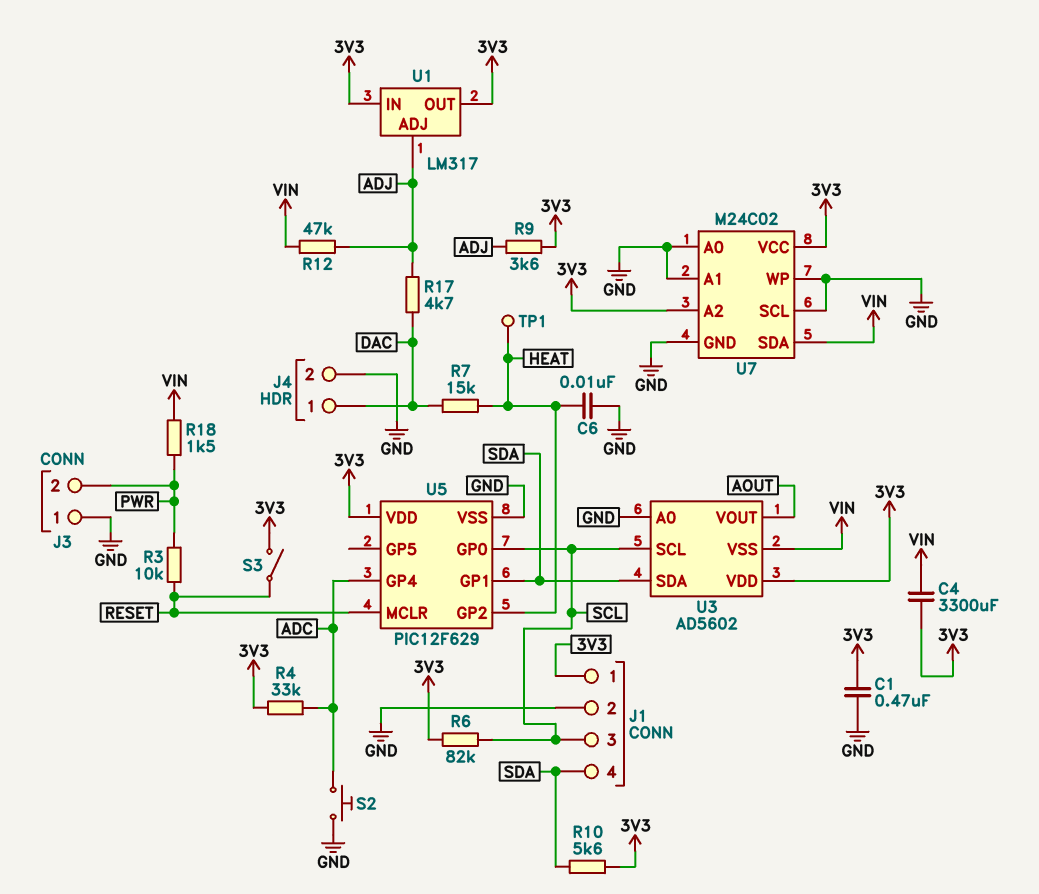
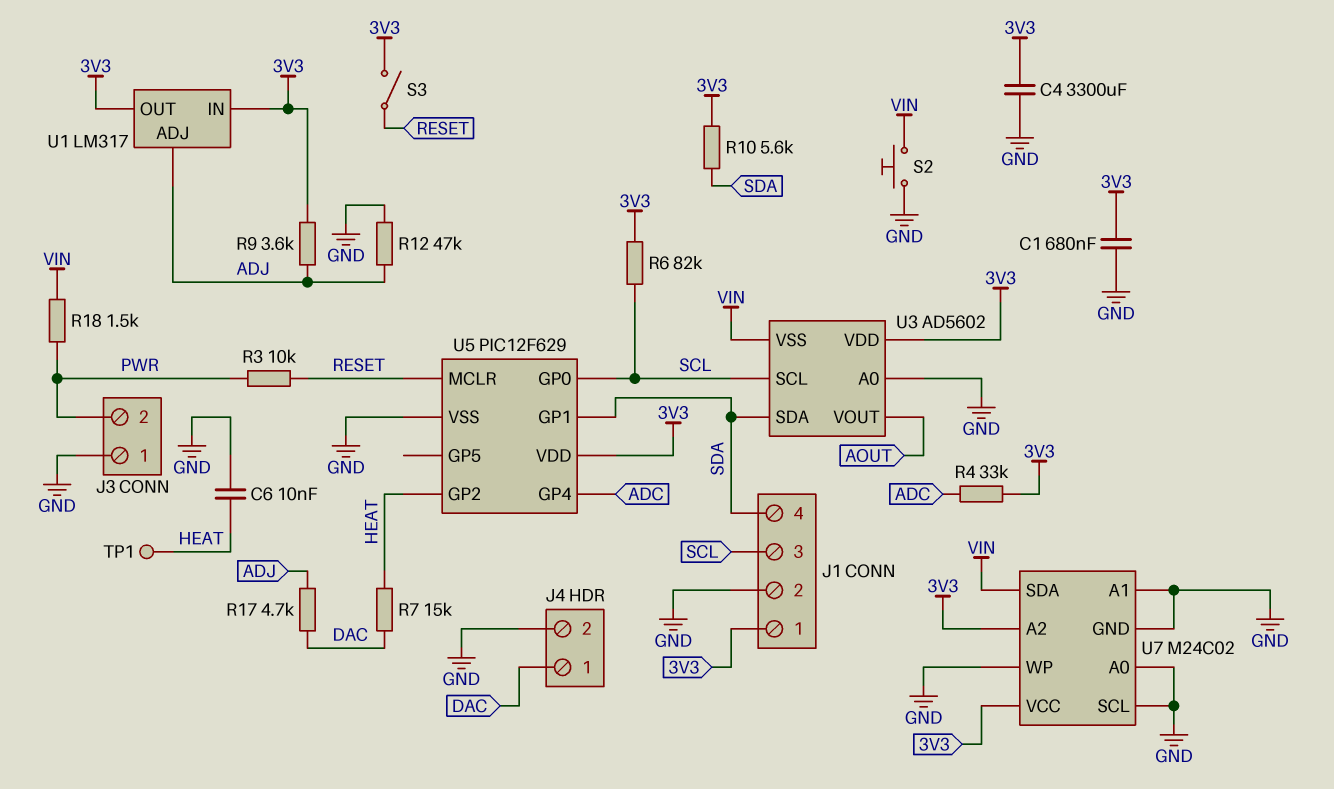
C1: 470nF (3V3, GND) -> 680nF (3V3, GND)
C4: 3300uF (3V3, VIN) -> 3300uF (3V3, GND)
R12: 47k (ADJ, VIN) -> 47k (ADJ, GND)
S2: button (ADC, GND) -> button (GND, VIN)

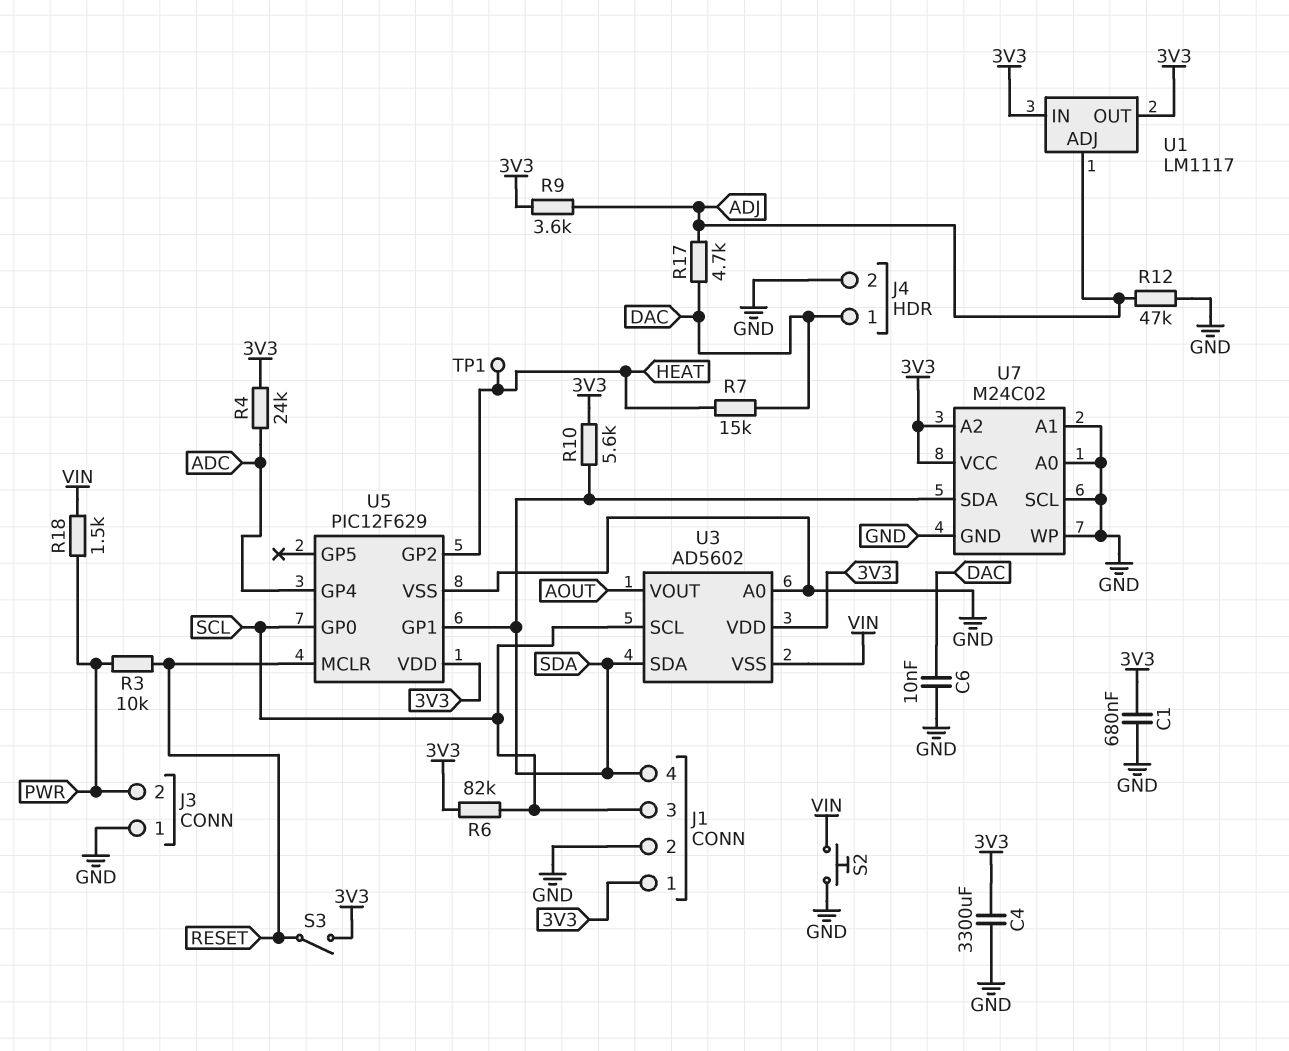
C6: 10nF (GND, HEAT) -> 10nF (DAC, GND)
R4: 33k (3V3, ADC) -> 24k (3V3, ADC)
U1: LM317 -> LM1117
U7 pin SDA: VIN -> SDA

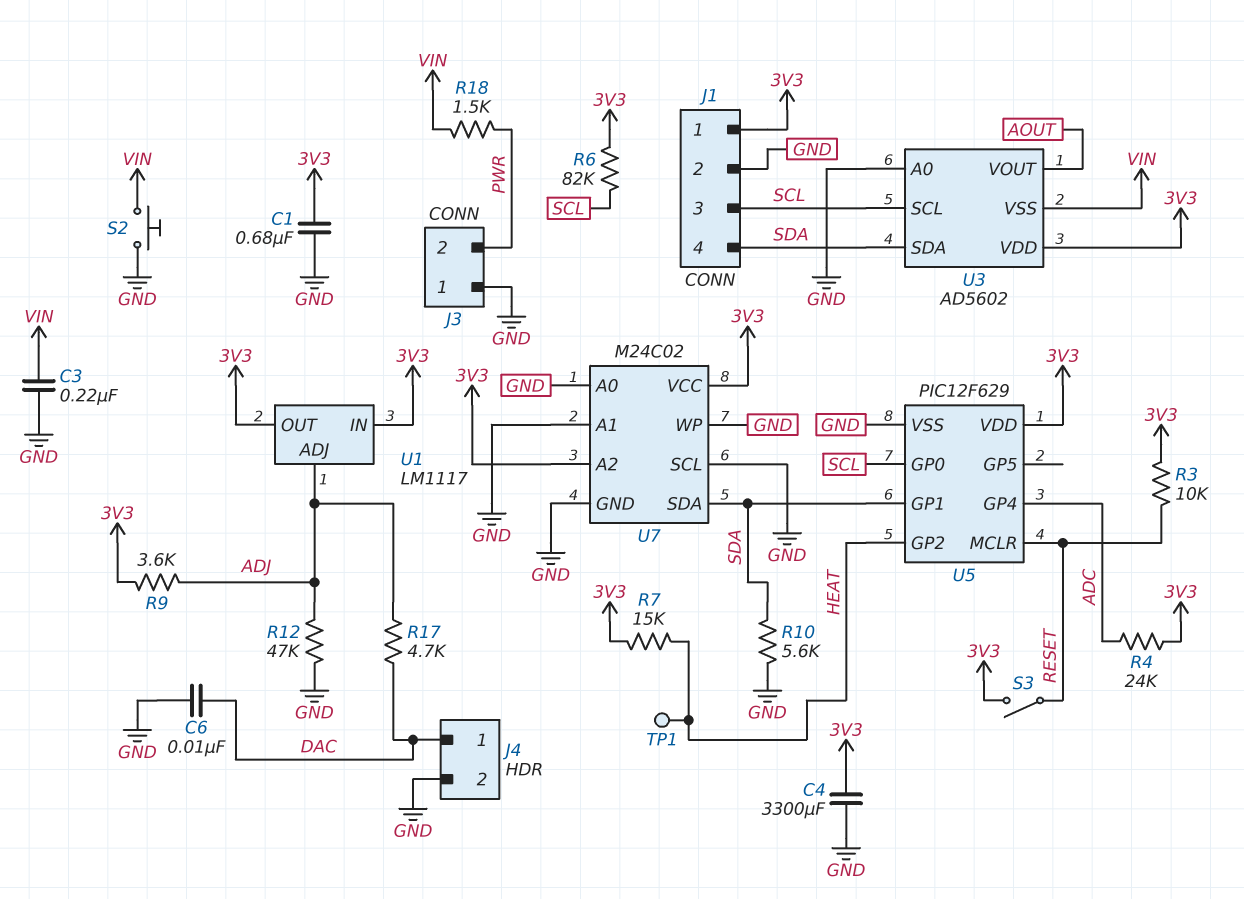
C3: none -> 220nF (GND, VIN)
R3: 10k (PWR, RESET) -> 10k (3V3, RESET)
R7: 15k (DAC, HEAT) -> 15k (3V3, HEAT)
R10: 5.6k (3V3, SDA) -> 5.6k (GND, SDA)

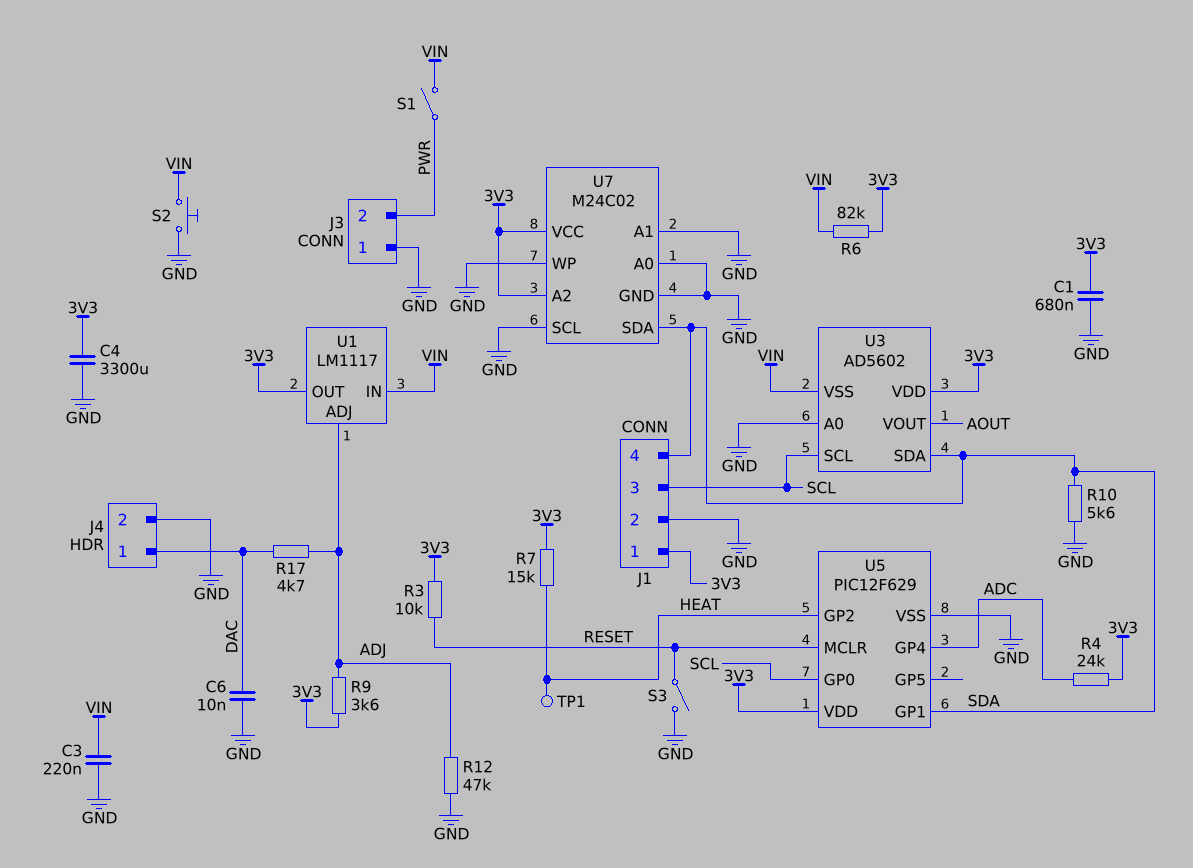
R6: 82k (3V3, SCL) -> 82k (3V3, VIN)
R18: 1.5k (PWR, VIN) -> none
S1: none -> switch (PWR, VIN)
S3: switch (3V3, RESET) -> switch (GND, RESET)
U1 pin IN: 3V3 -> VIN

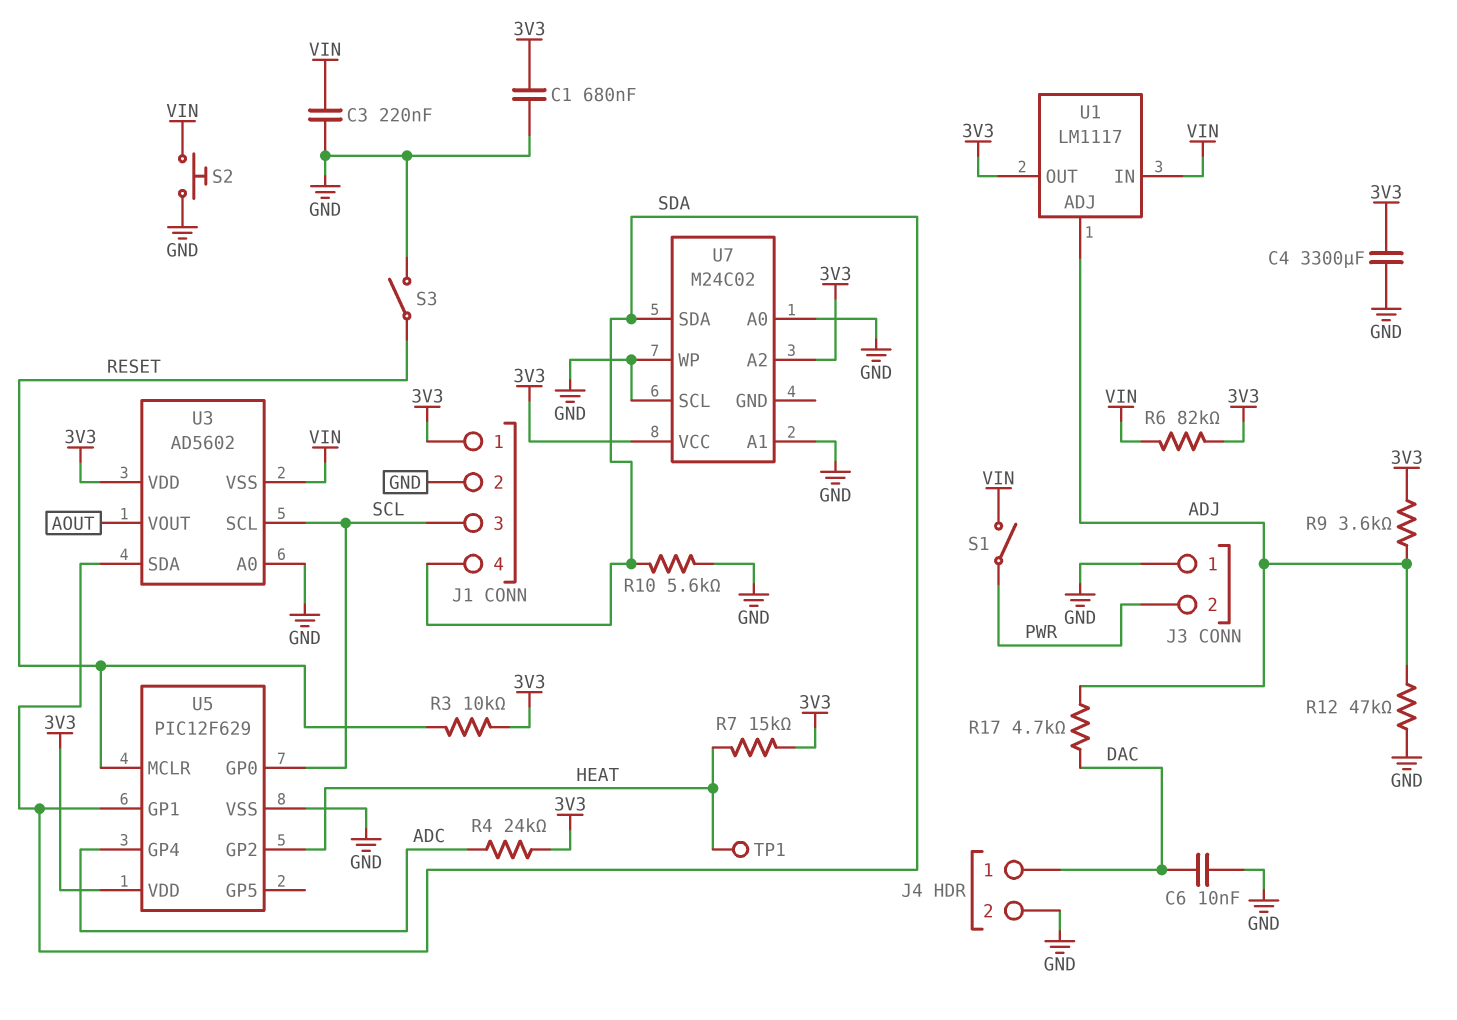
U7 pin GND: GND -> none

